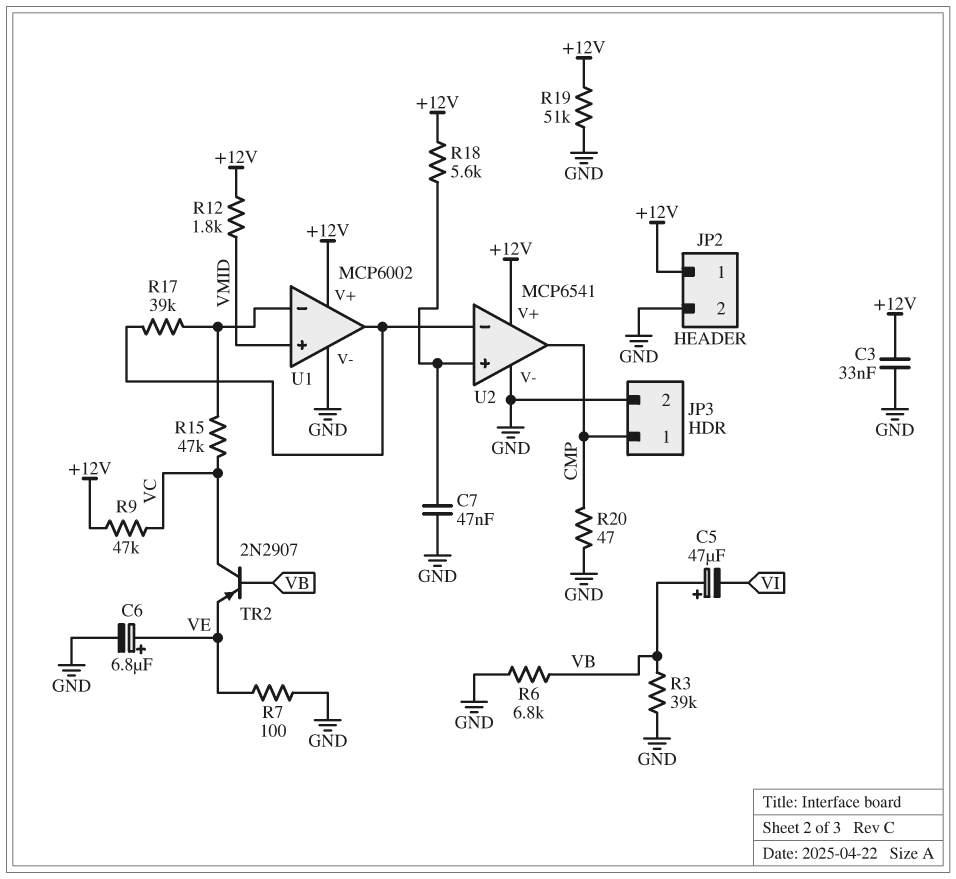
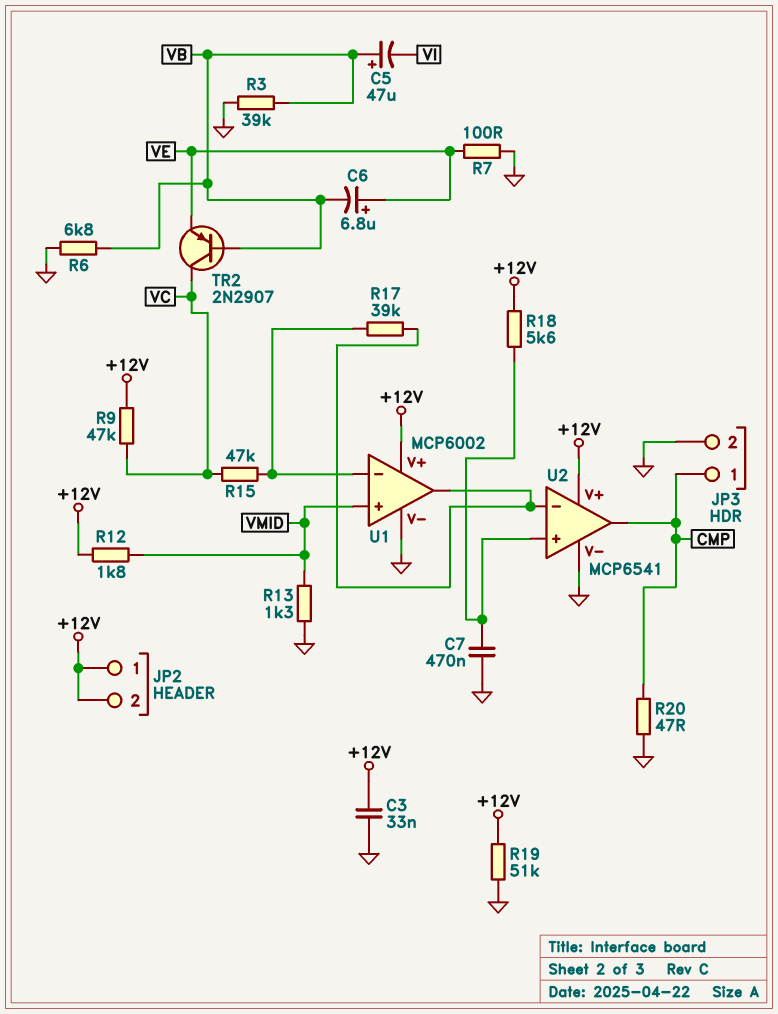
C6: 6.8uF (plus VE, minus GND) -> 6.8uF (plus VE, minus VB)
C7: 47nF (GND, U2/in+) -> 470nF (GND, U2/in+)
JP2 pin 2: GND -> +12V
R13: none -> 1.3k (GND, VMID)

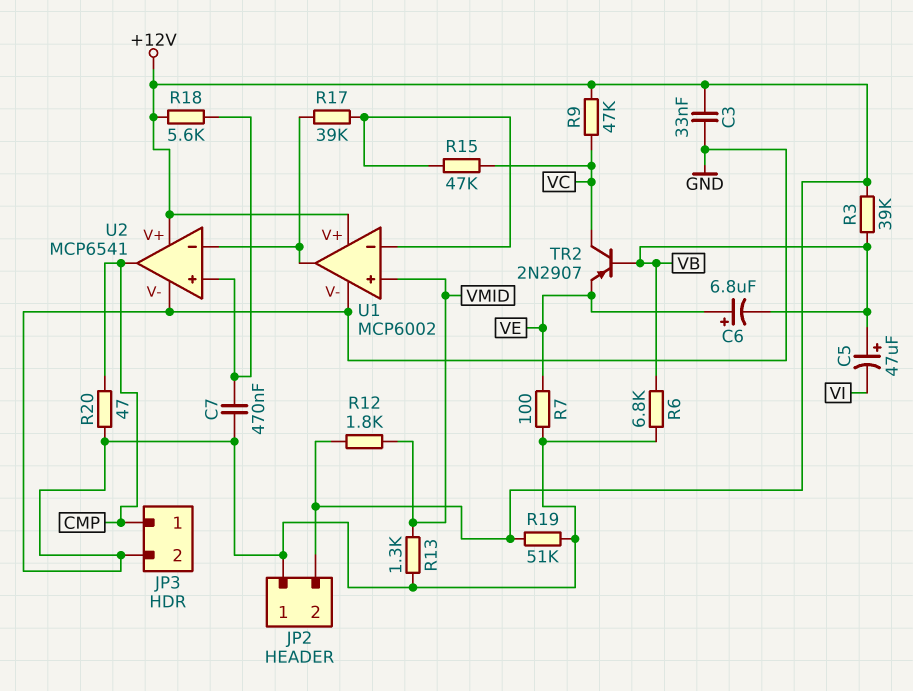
JP2 pin 1: +12V -> GND
R3: 39k (GND, VB) -> 39k (+12V, VB)

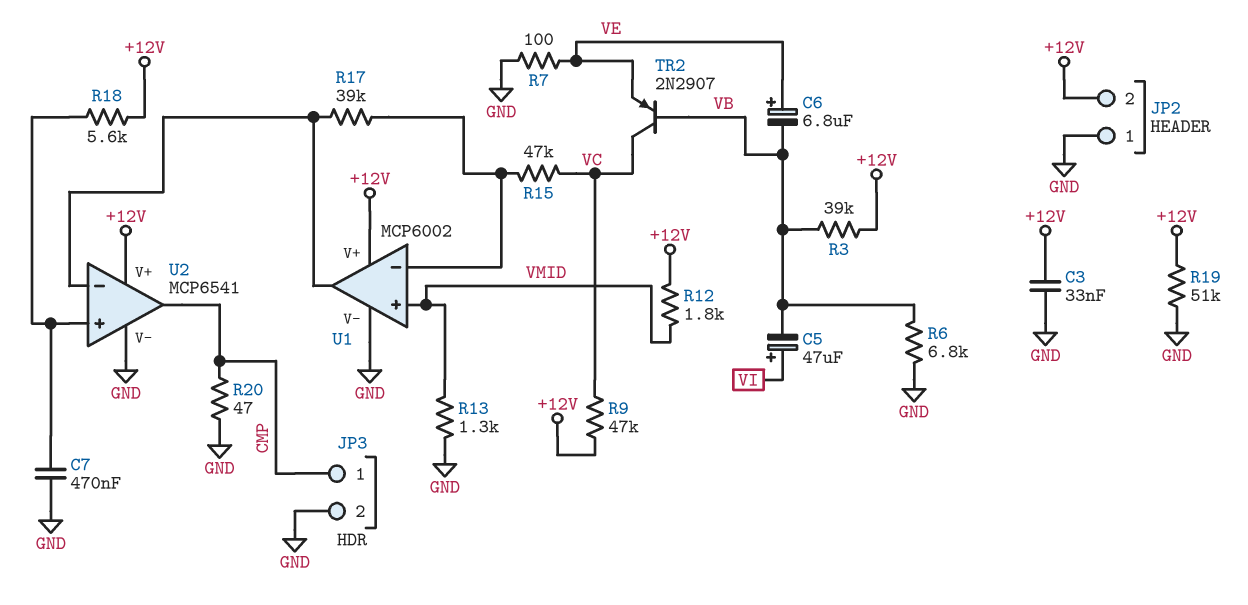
C5: 47uF (plus VB, minus VI) -> 47uF (plus VI, minus VB)

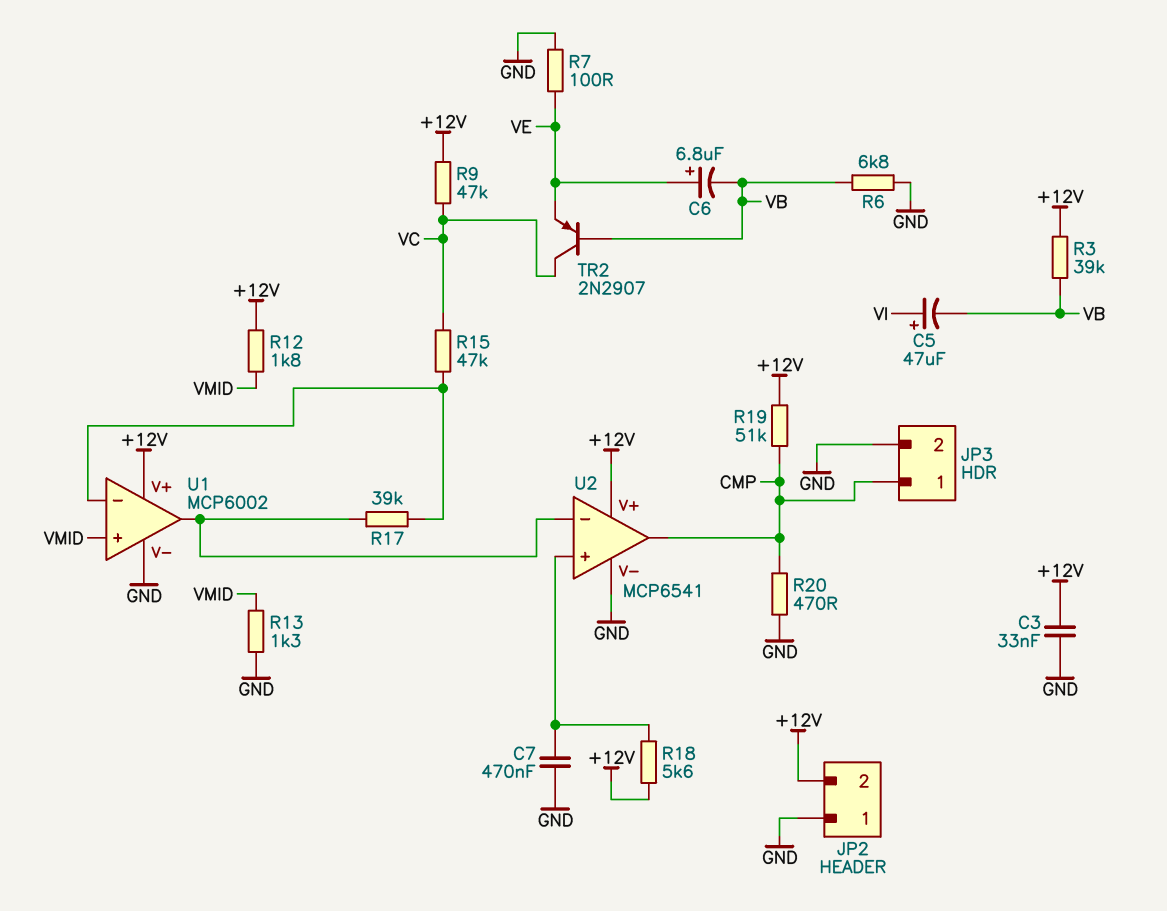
R19: 51k (+12V, GND) -> 51k (+12V, CMP)
R20: 47 (CMP, GND) -> 470 (CMP, GND)

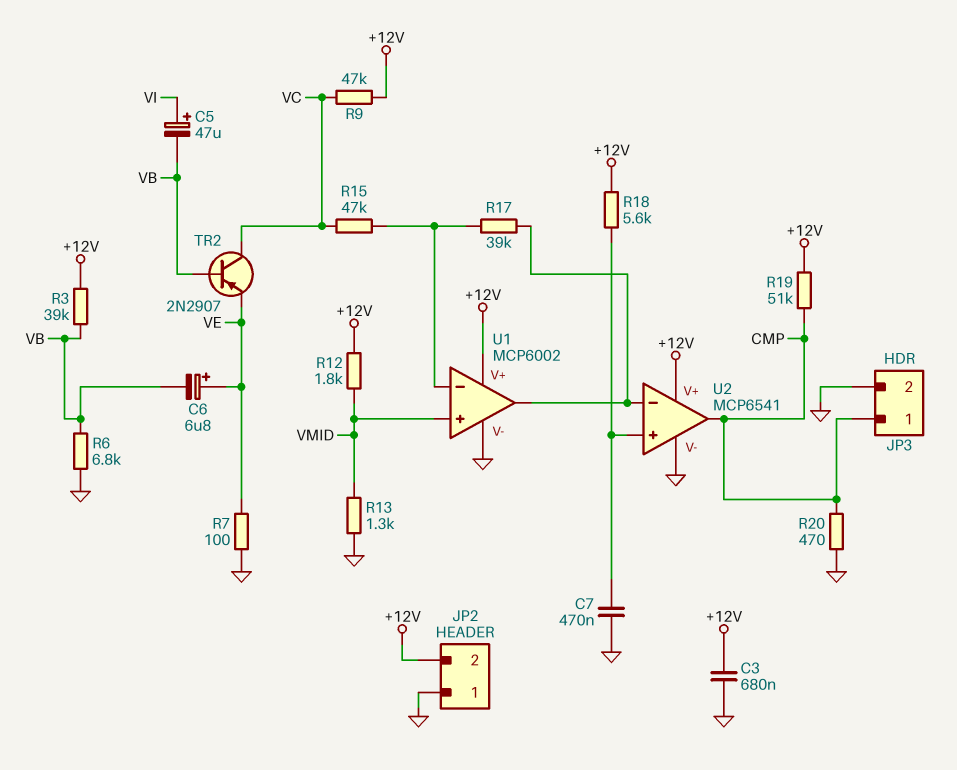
C3: 33nF (+12V, GND) -> 680nF (+12V, GND)

